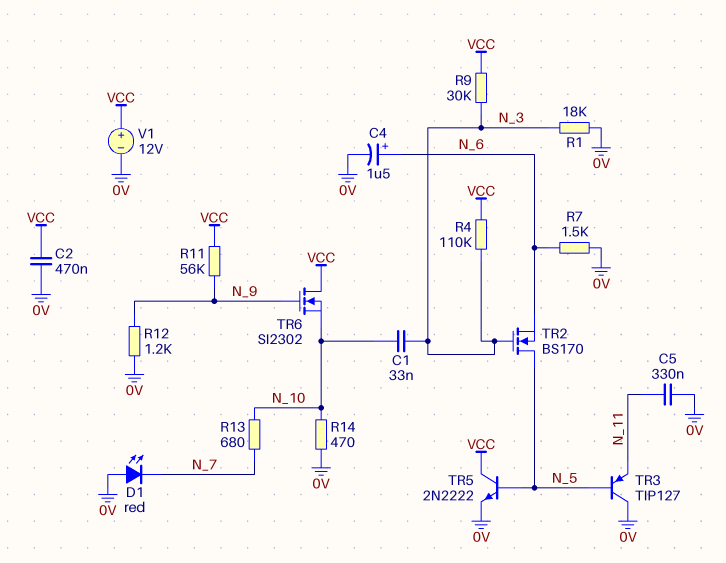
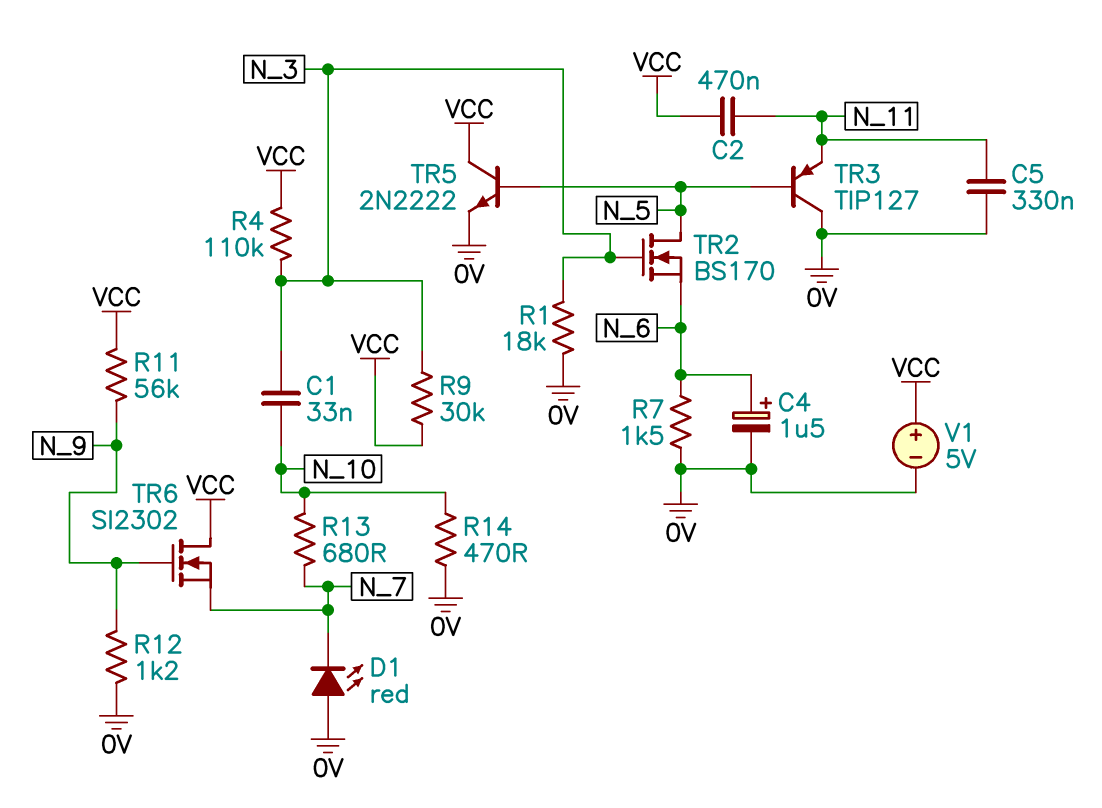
C2: 470nF (0V, VCC) -> 470nF (N_11, VCC)
TR6: NMOS SI2302 (G N_9, D VCC, S N_10) -> NMOS SI2302 (G N_9, D VCC, S N_7)
V1: 12V (plus VCC, minus 0V) -> 5V (plus VCC, minus 0V)

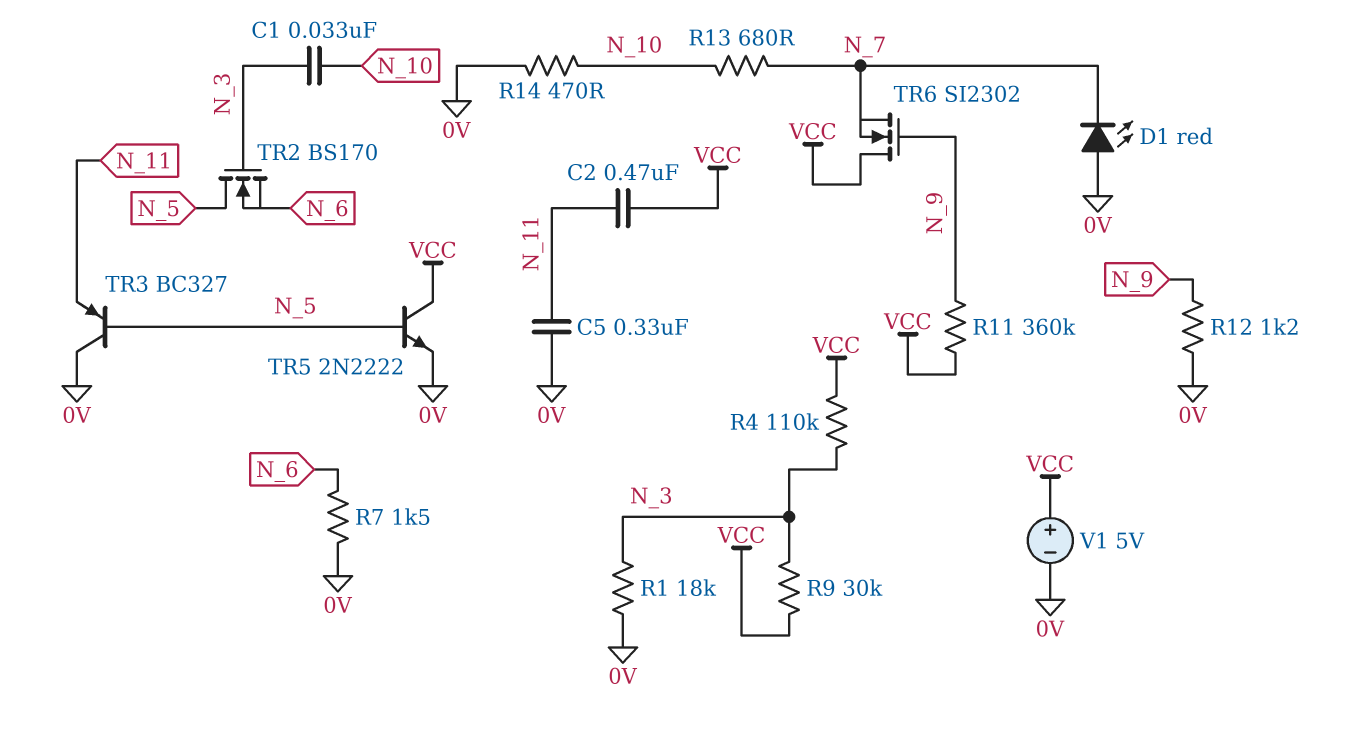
C4: 1.5uF (plus N_6, minus 0V) -> none
R11: 56k (N_9, VCC) -> 360k (N_9, VCC)
TR3: PNP TIP127 (B N_5, C 0V, E N_11) -> PNP BC327 (B N_5, C 0V, E N_11)

